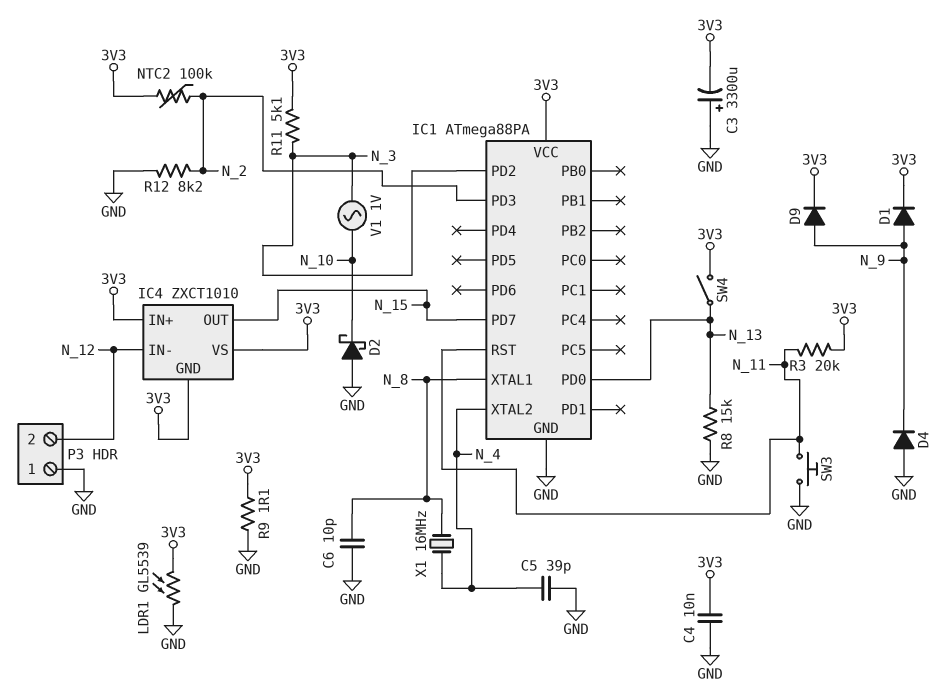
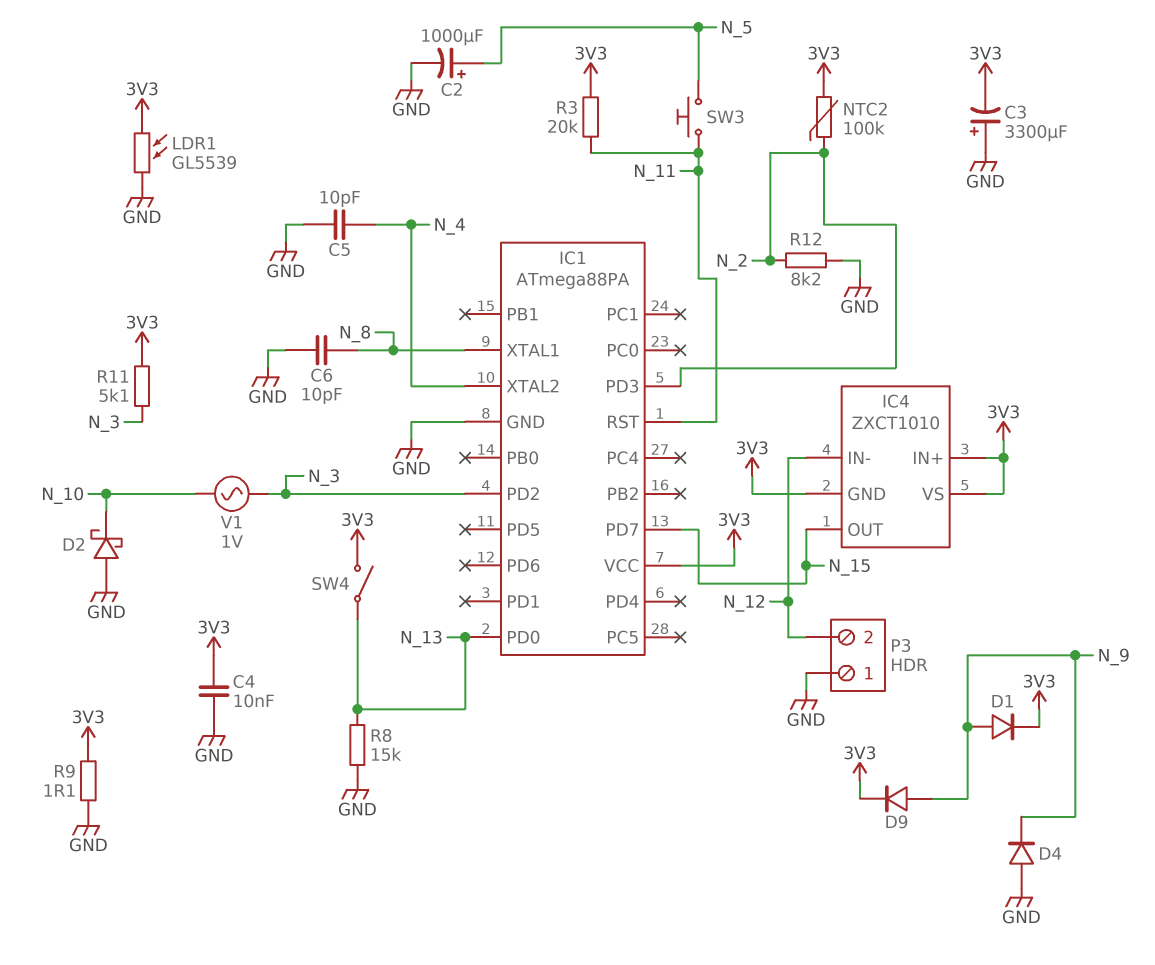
C2: none -> 1000uF (plus N_5, minus GND)
C5: 39pF (GND, N_4) -> 10pF (GND, N_4)
SW3: button (GND, N_11) -> button (N_5, N_11)
X1: 16MHz (N_4, N_8) -> none

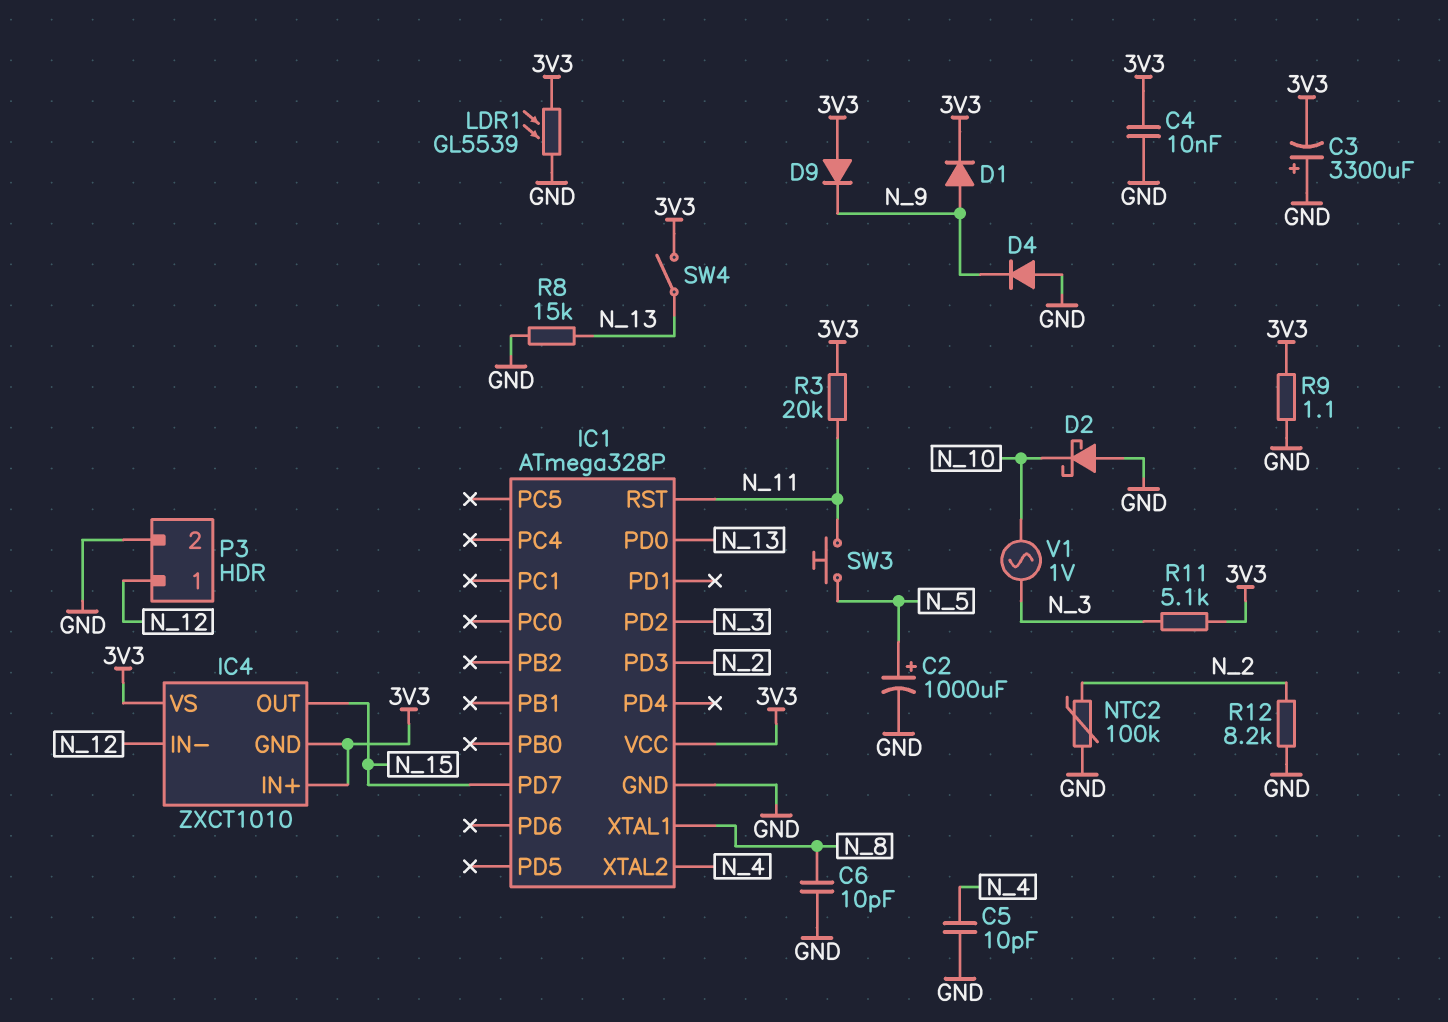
D9: diode (A N_9, K 3V3) -> diode (A 3V3, K N_9)
IC1: ATmega88PA -> ATmega328P
NTC2: 100k (3V3, N_2) -> 100k (GND, N_2)
P3 pin 1: GND -> N_12
P3 pin 2: N_12 -> GND

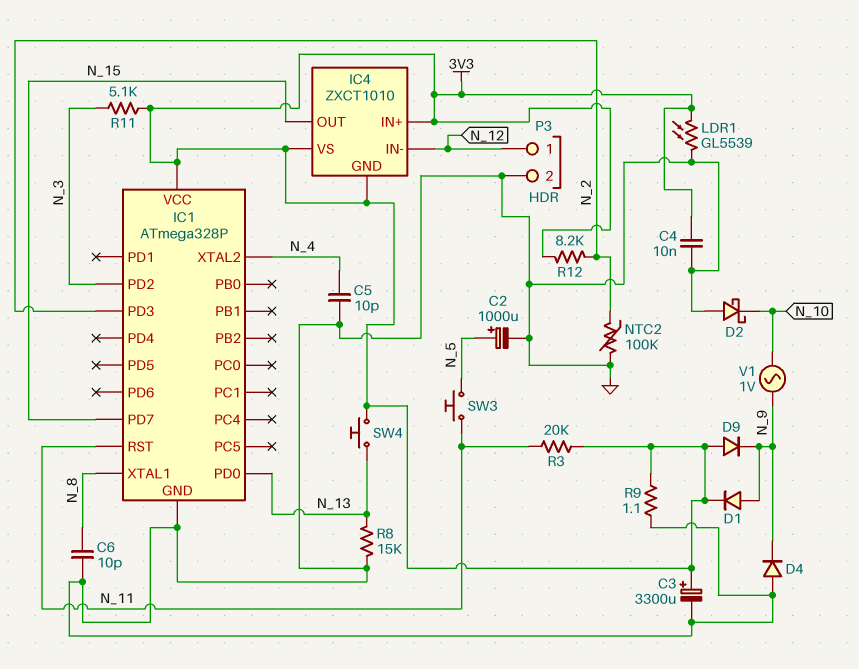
C3: 3300uF (plus GND, minus 3V3) -> 3300uF (plus 3V3, minus GND)
R12: 8.2k (GND, N_2) -> 8.2k (3V3, N_2)
SW4: switch (3V3, N_13) -> button (3V3, N_13)
V1: AC 1V (N_3, N_10) -> AC 1V (N_9, N_10)

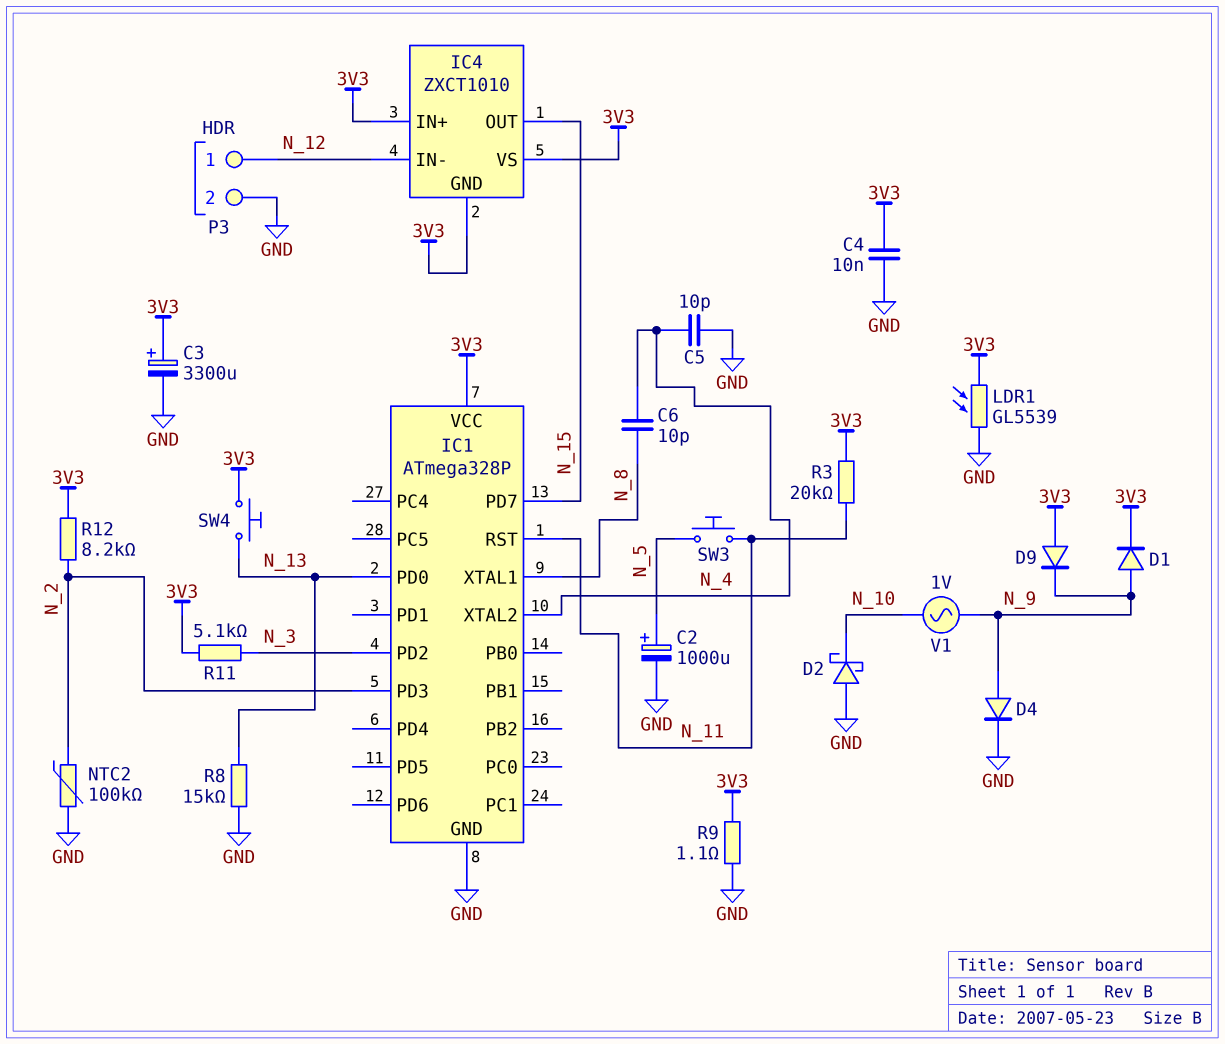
C6: 10pF (GND, N_8) -> 10pF (N_4, N_8)
D4: diode (A GND, K N_9) -> diode (A N_9, K GND)

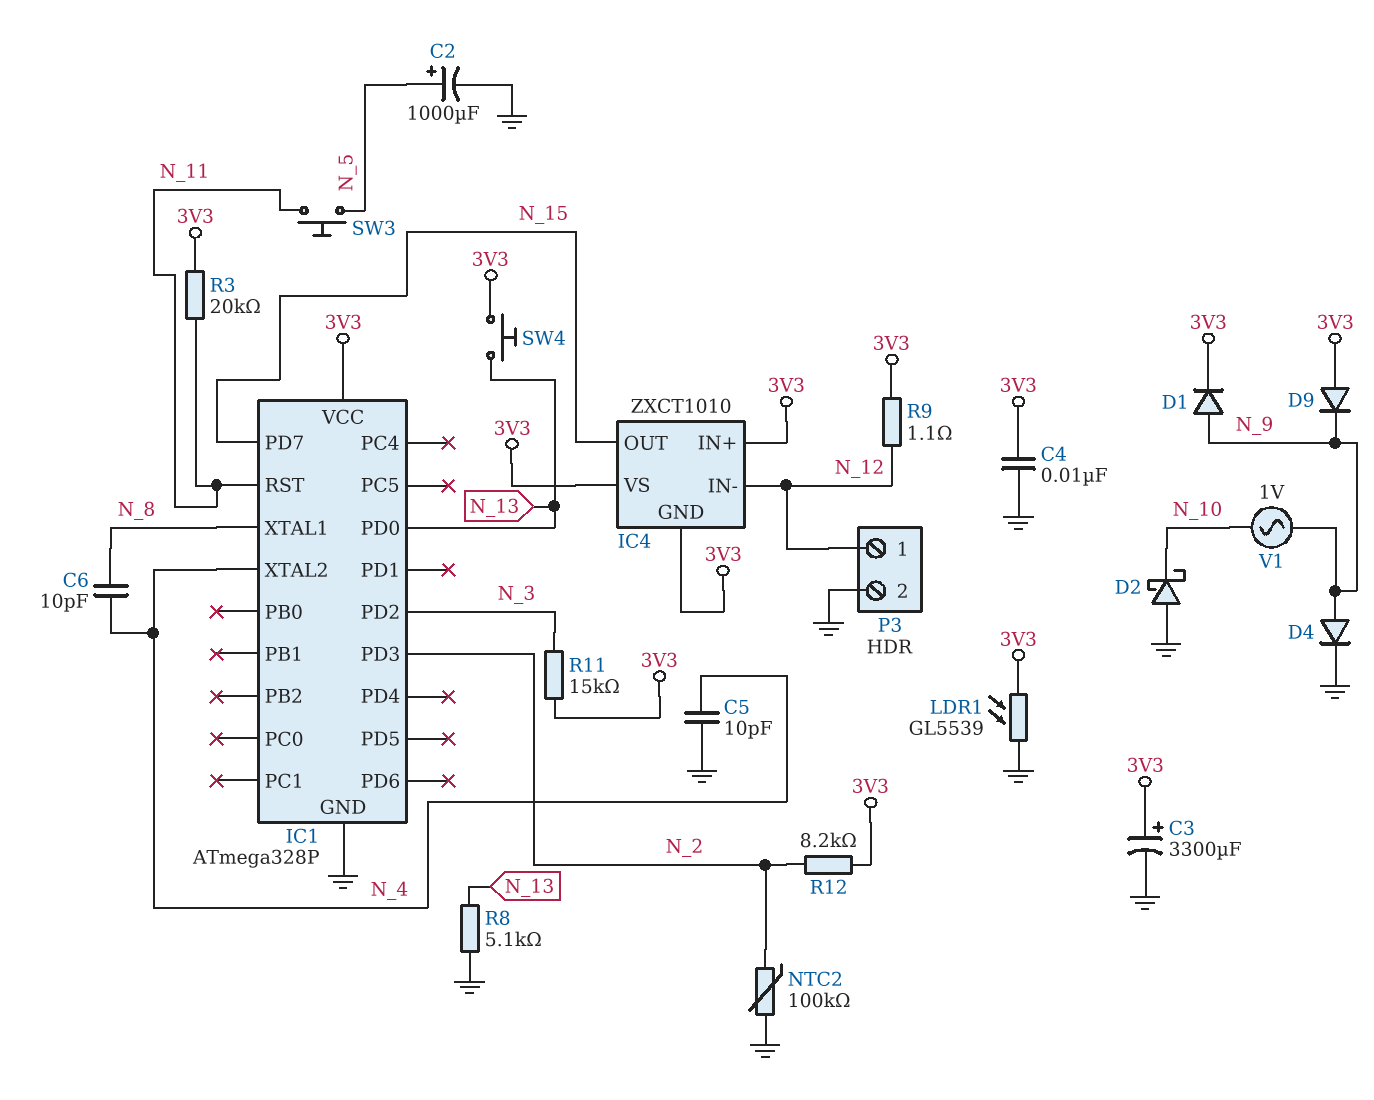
R8: 15k (GND, N_13) -> 5.1k (GND, N_13)
R9: 1.1 (3V3, GND) -> 1.1 (3V3, N_12)
R11: 5.1k (3V3, N_3) -> 15k (3V3, N_3)

